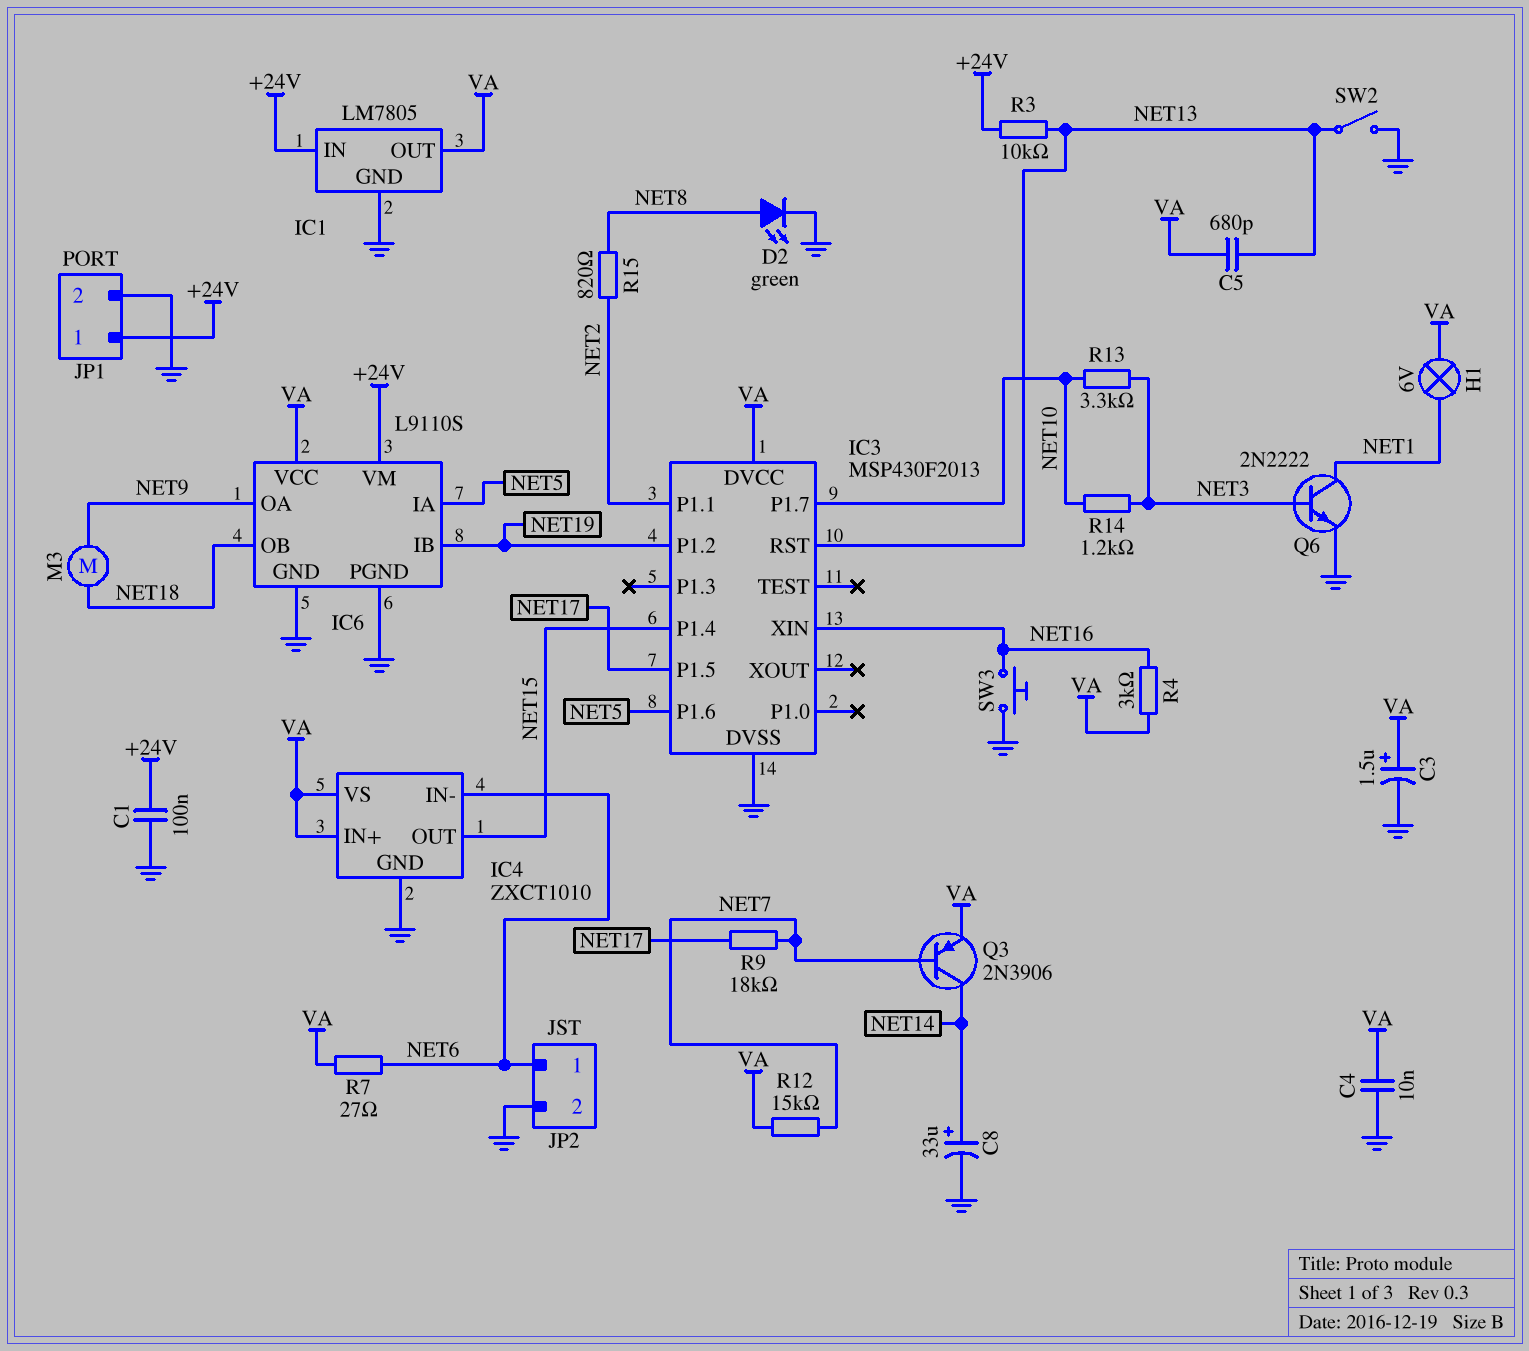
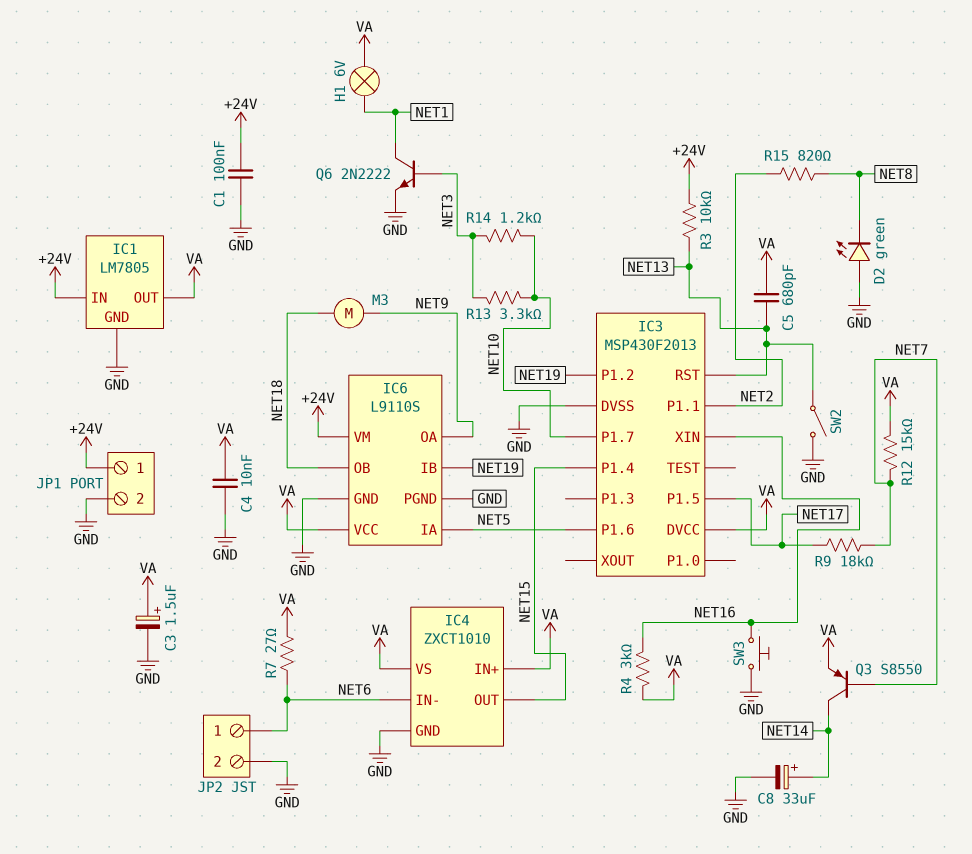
D2: LED green (A NET8, K GND) -> LED green (A GND, K NET8)
Q3: PNP 2N3906 (B NET7, C NET14, E VA) -> PNP S8550 (B NET7, C NET14, E VA)

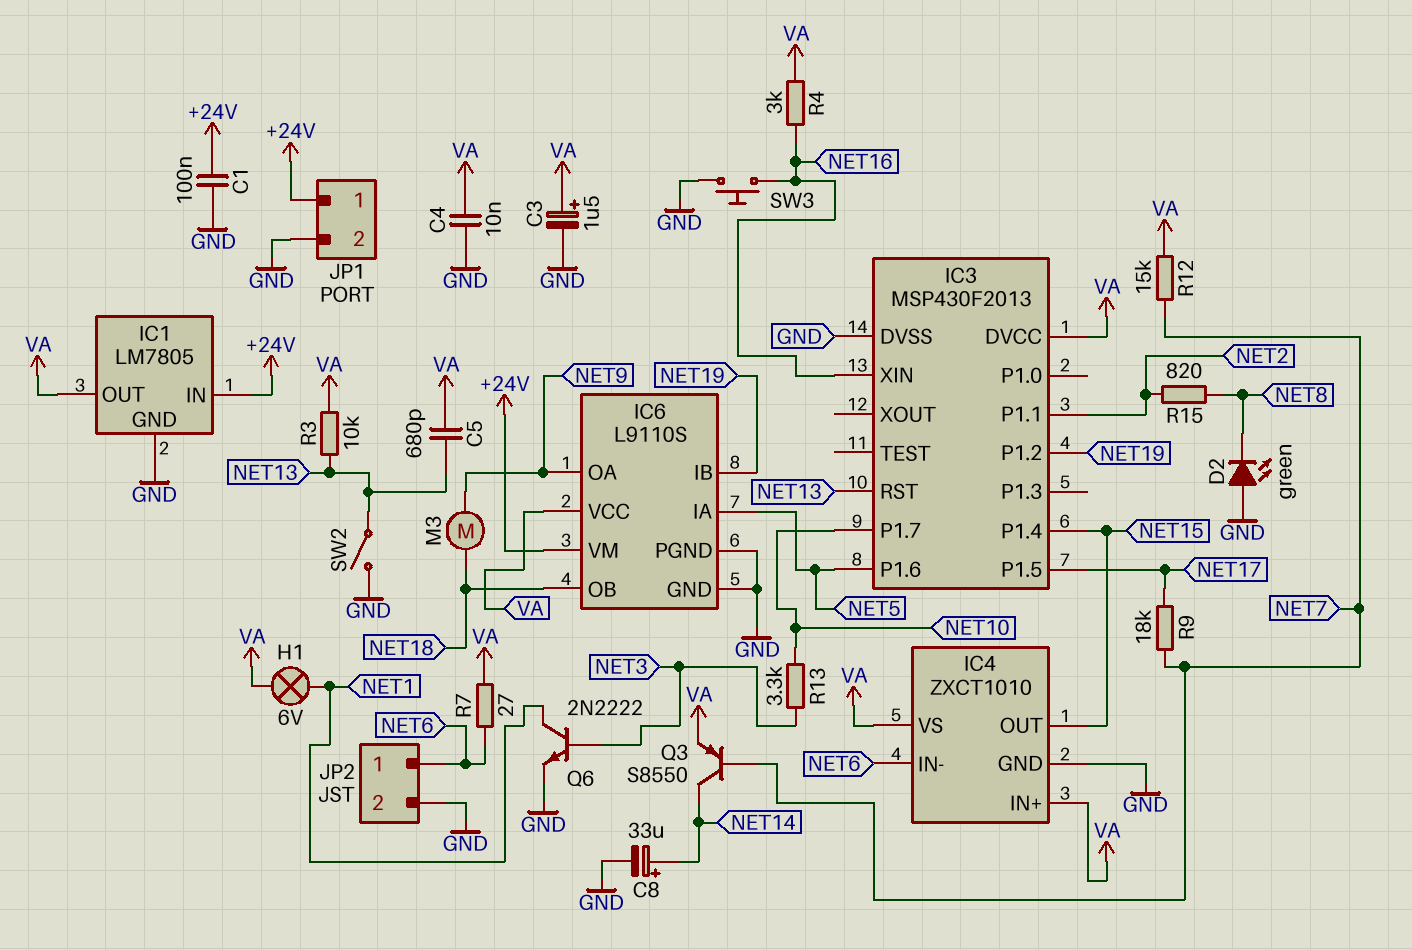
R3: 10k (+24V, NET13) -> 10k (NET13, VA)
R14: 1.2k (NET3, NET10) -> none

